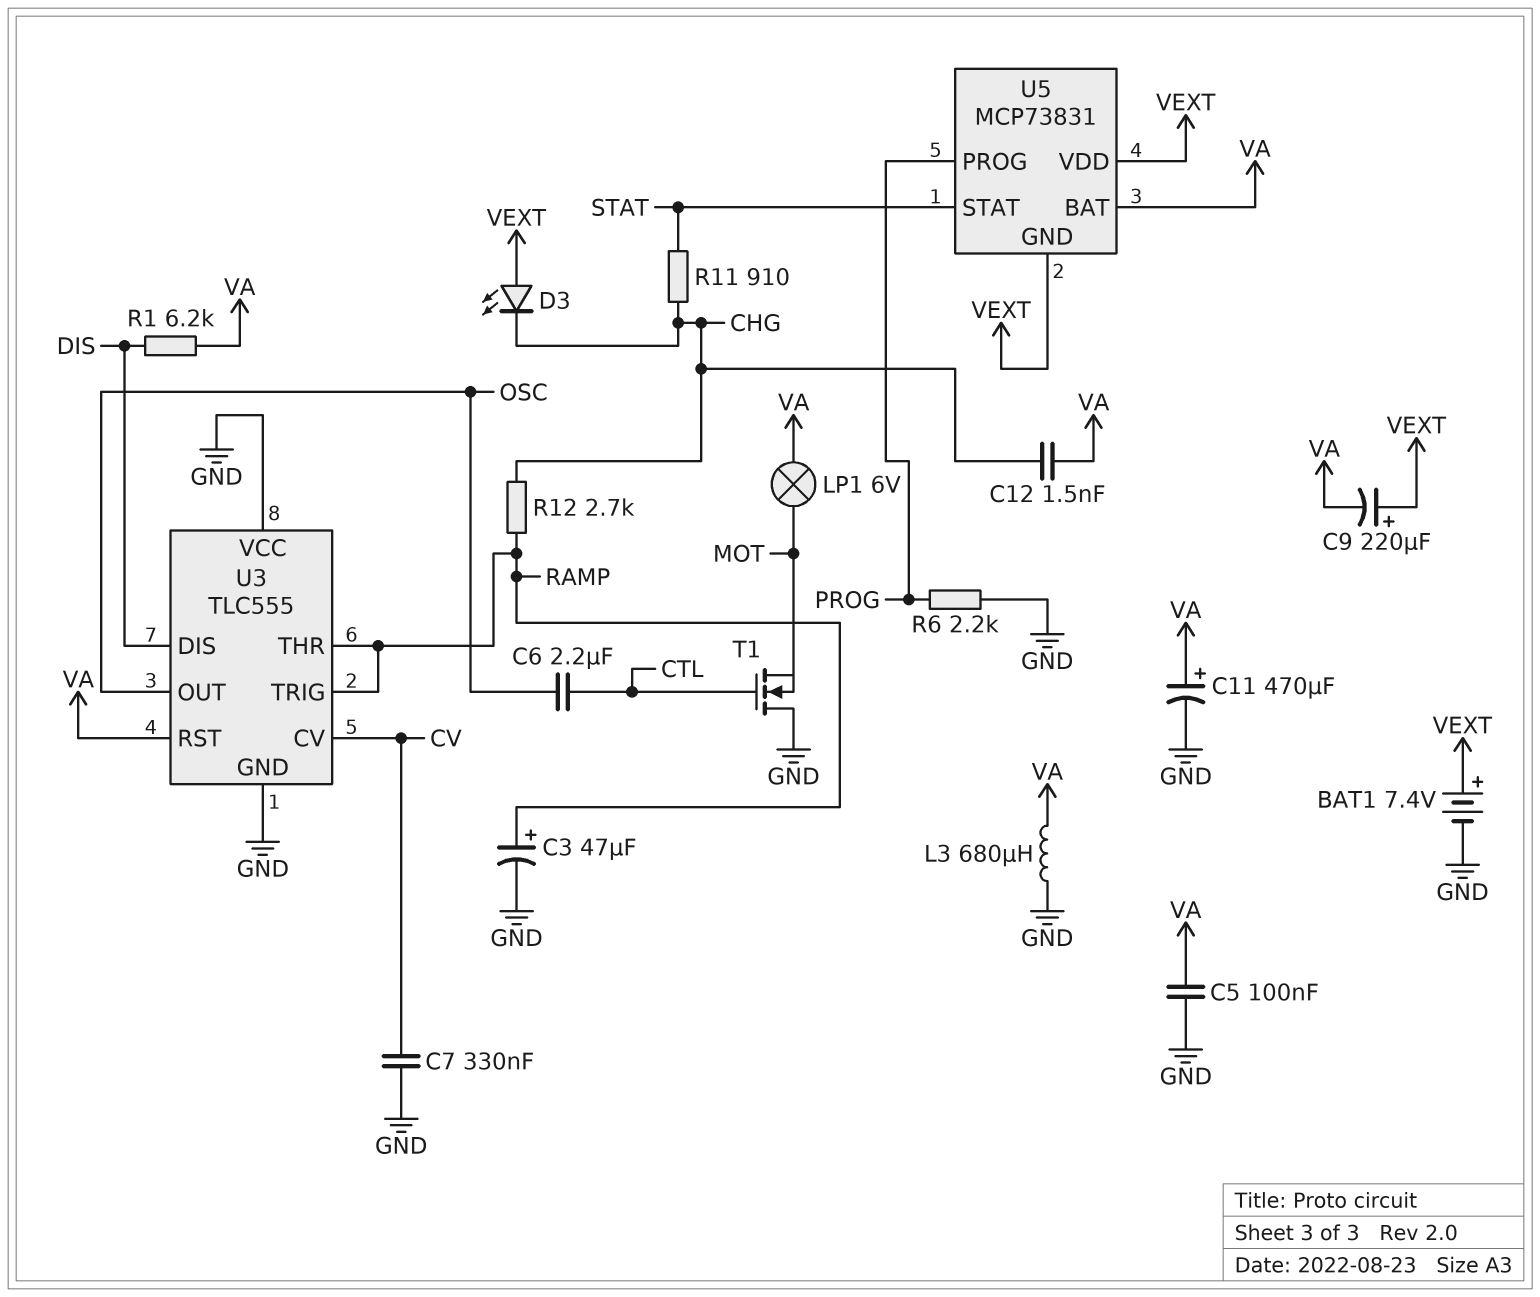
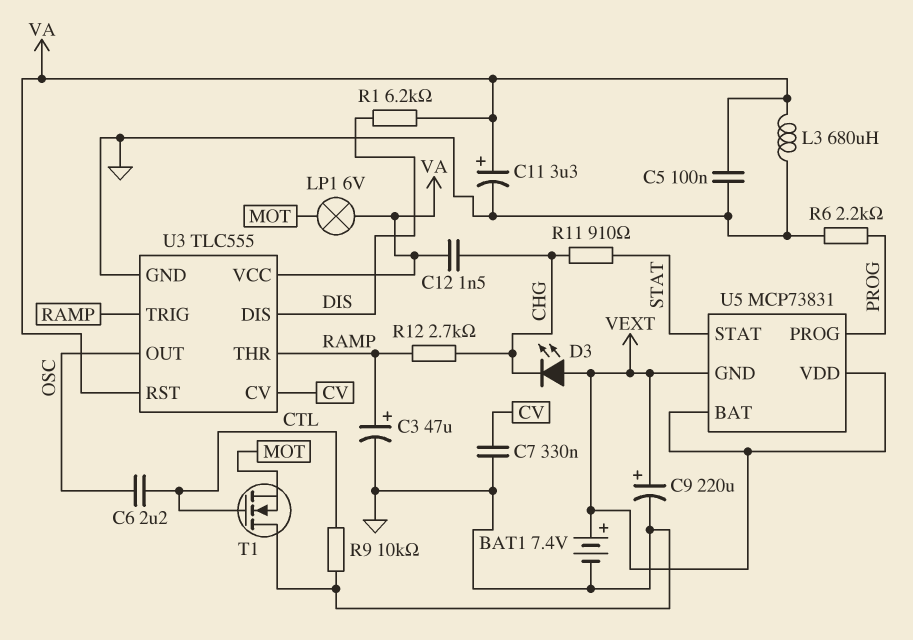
C9: 220uF (plus VEXT, minus VA) -> 220uF (plus VEXT, minus GND)
C11: 470uF (plus VA, minus GND) -> 3.3uF (plus VA, minus GND)
R9: none -> 10k (CTL, GND)
U3 pin VCC: GND -> VA
U5 pin BAT: VA -> VEXT

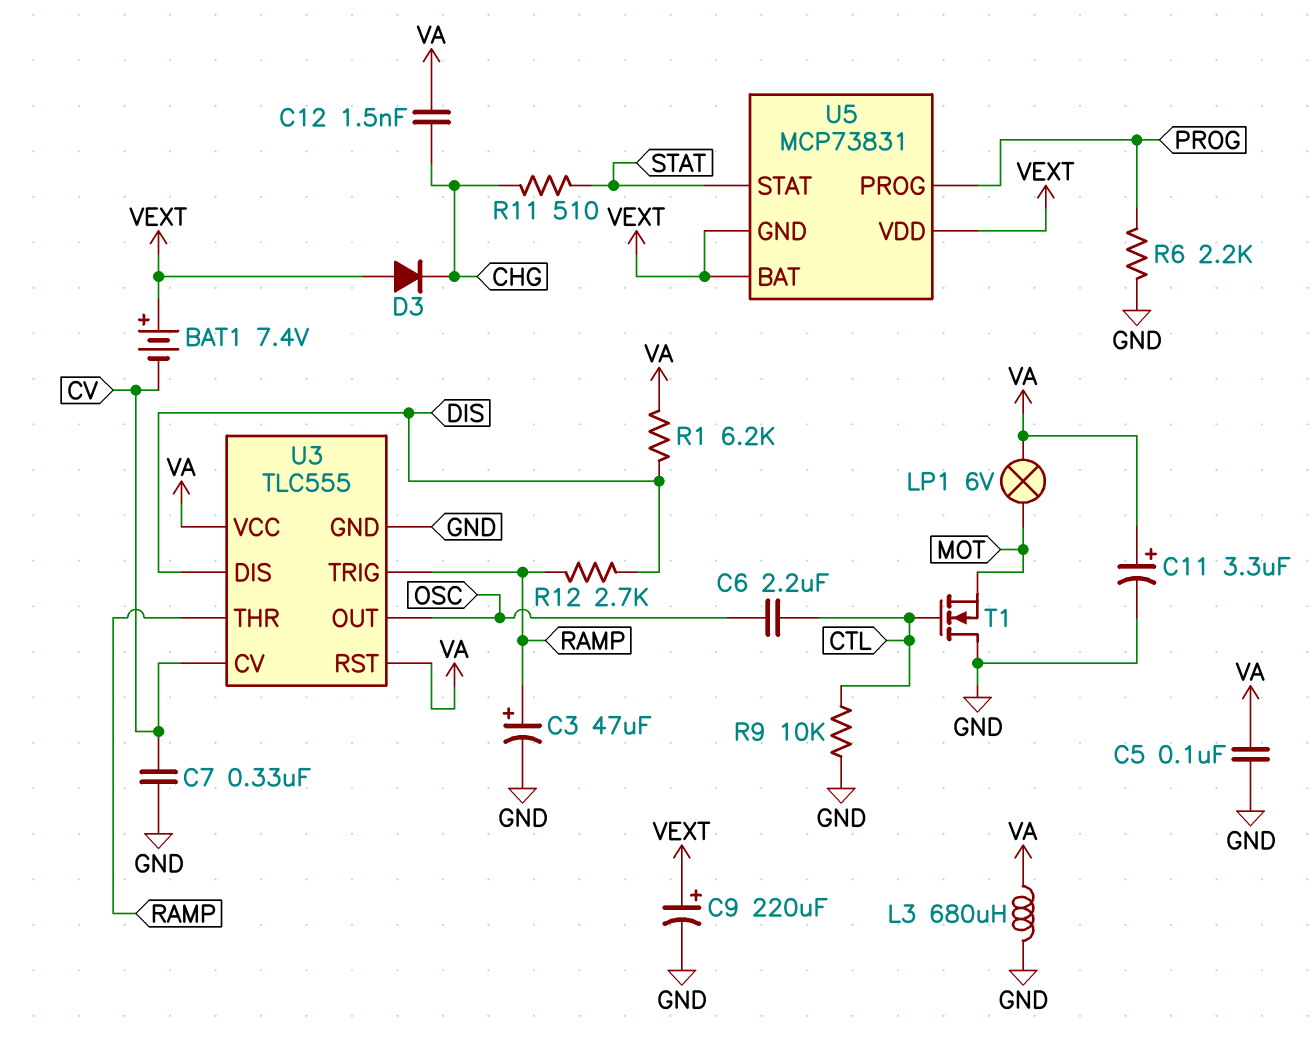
BAT1: 7.4V (plus VEXT, minus GND) -> 7.4V (plus VEXT, minus CV)
D3: LED (A VEXT, K CHG) -> diode (A VEXT, K CHG)
R11: 910 (CHG, STAT) -> 510 (CHG, STAT)
R12: 2.7k (CHG, RAMP) -> 2.7k (DIS, RAMP)

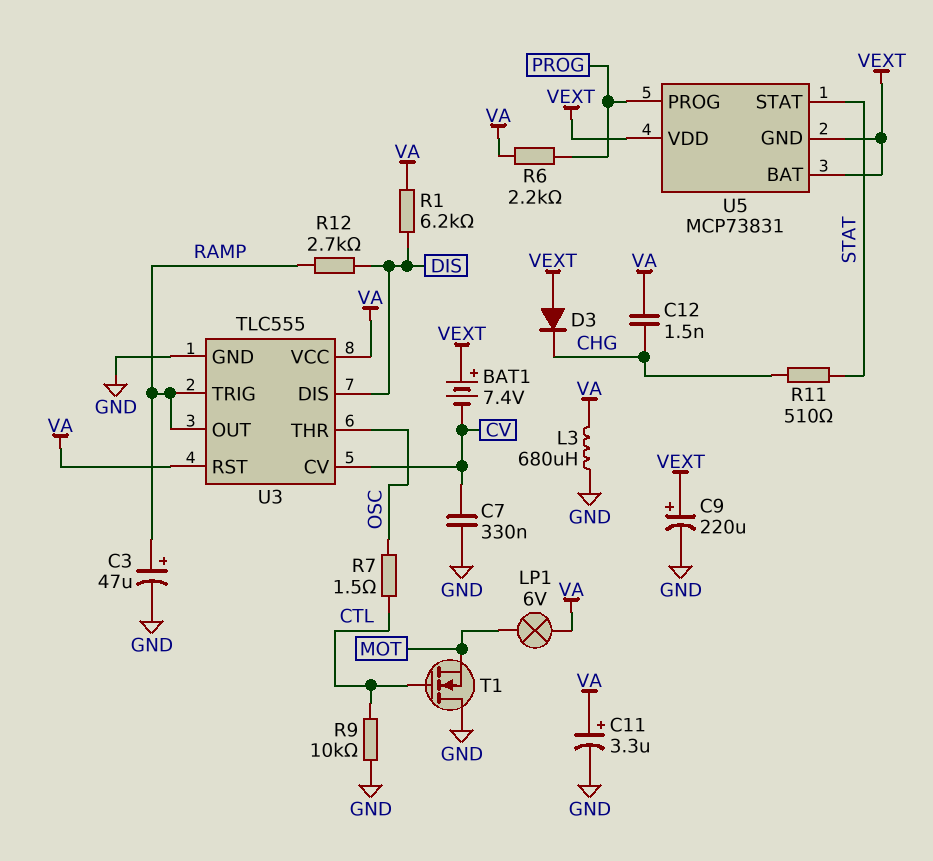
C5: 100nF (GND, VA) -> none
C6: 2.2uF (CTL, OSC) -> none
R6: 2.2k (GND, PROG) -> 2.2k (PROG, VA)
R7: none -> 1.5 (CTL, OSC)
U3 pin OUT: OSC -> RAMP
U3 pin THR: RAMP -> OSC

